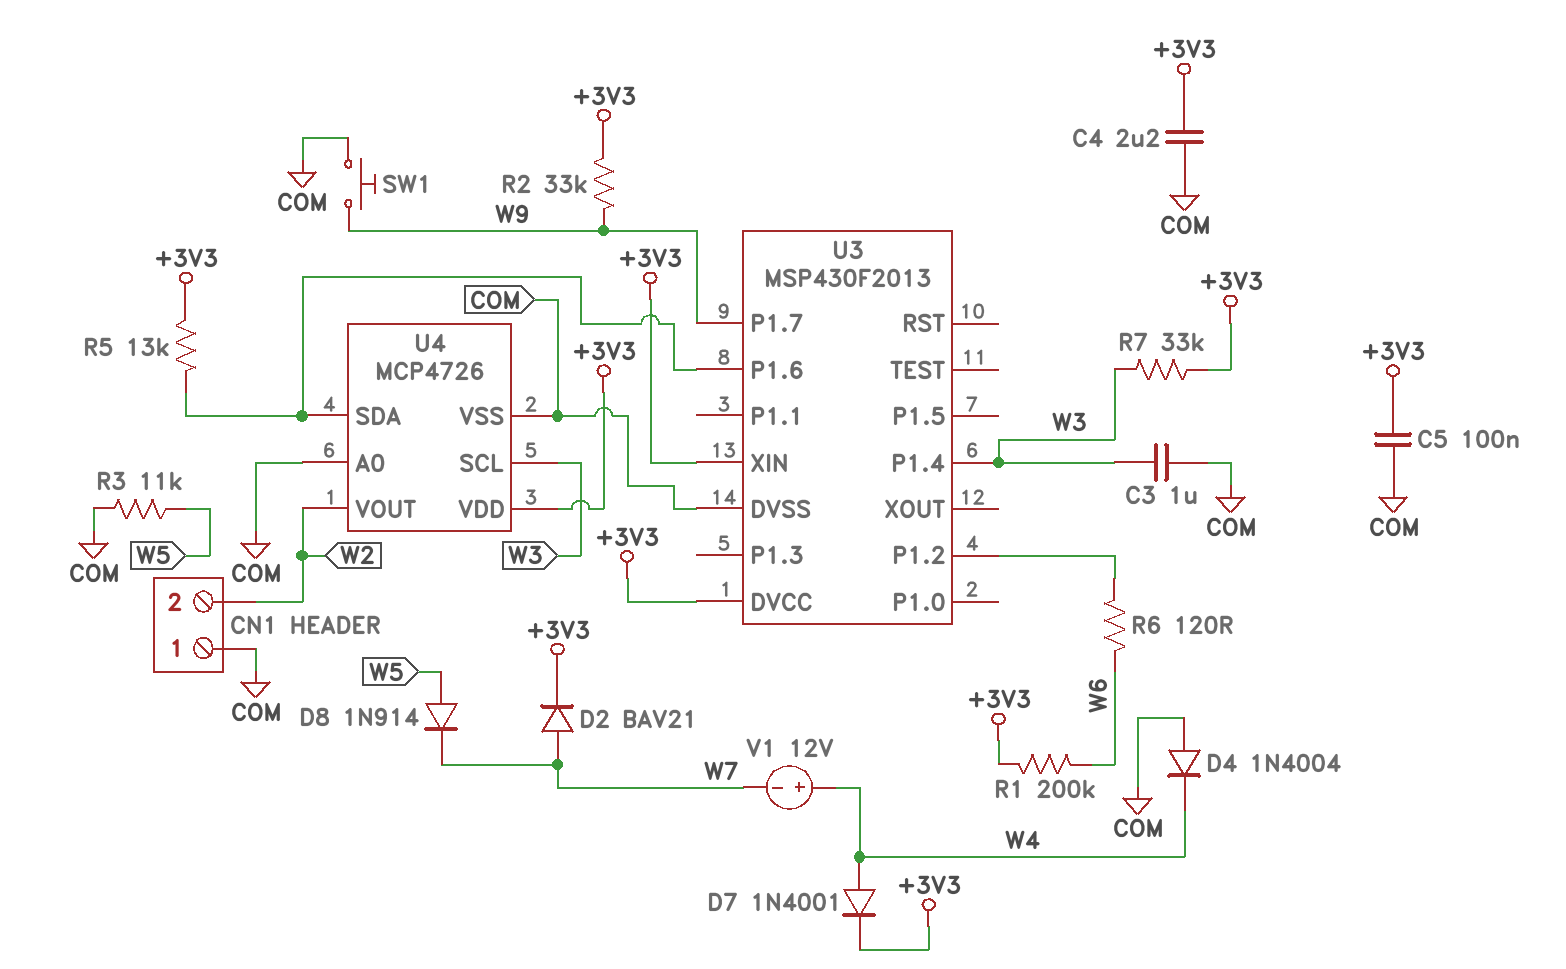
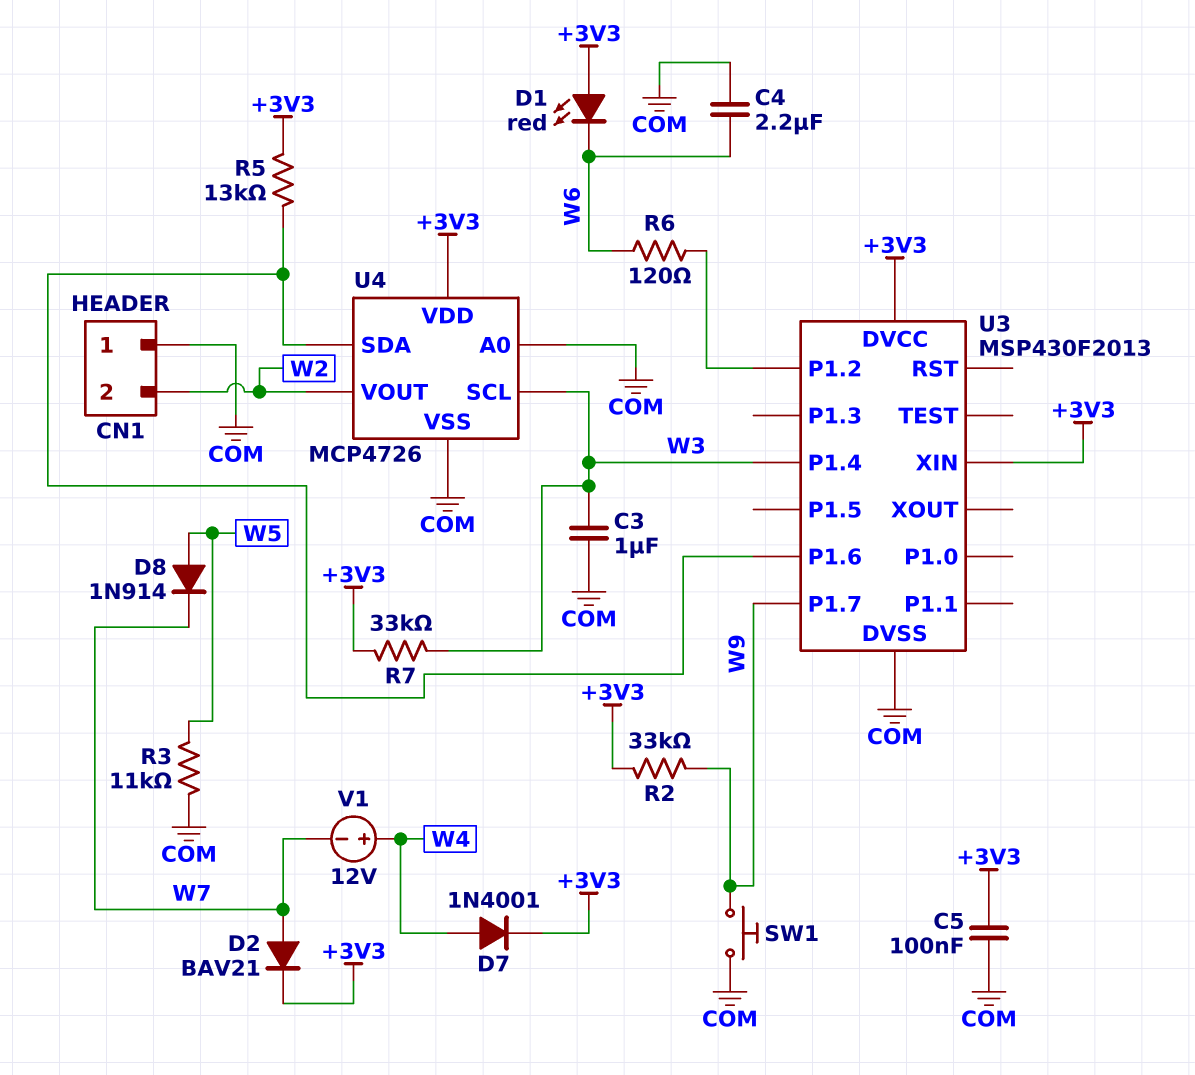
C4: 2.2uF (+3V3, COM) -> 2.2uF (COM, W6)
D1: none -> LED red (A +3V3, K W6)
D4: diode 1N4004 (A COM, K W4) -> none
R1: 200k (+3V3, W6) -> none

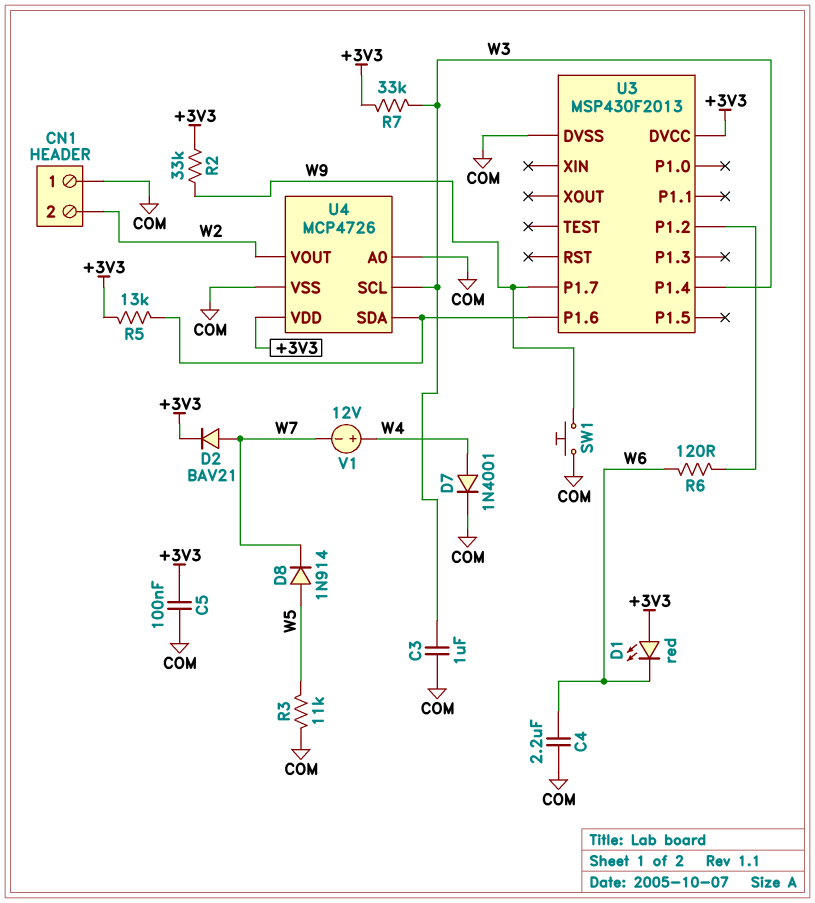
D7: diode 1N4001 (A W4, K +3V3) -> diode 1N4001 (A W4, K COM)
U3 pin XIN: +3V3 -> none

